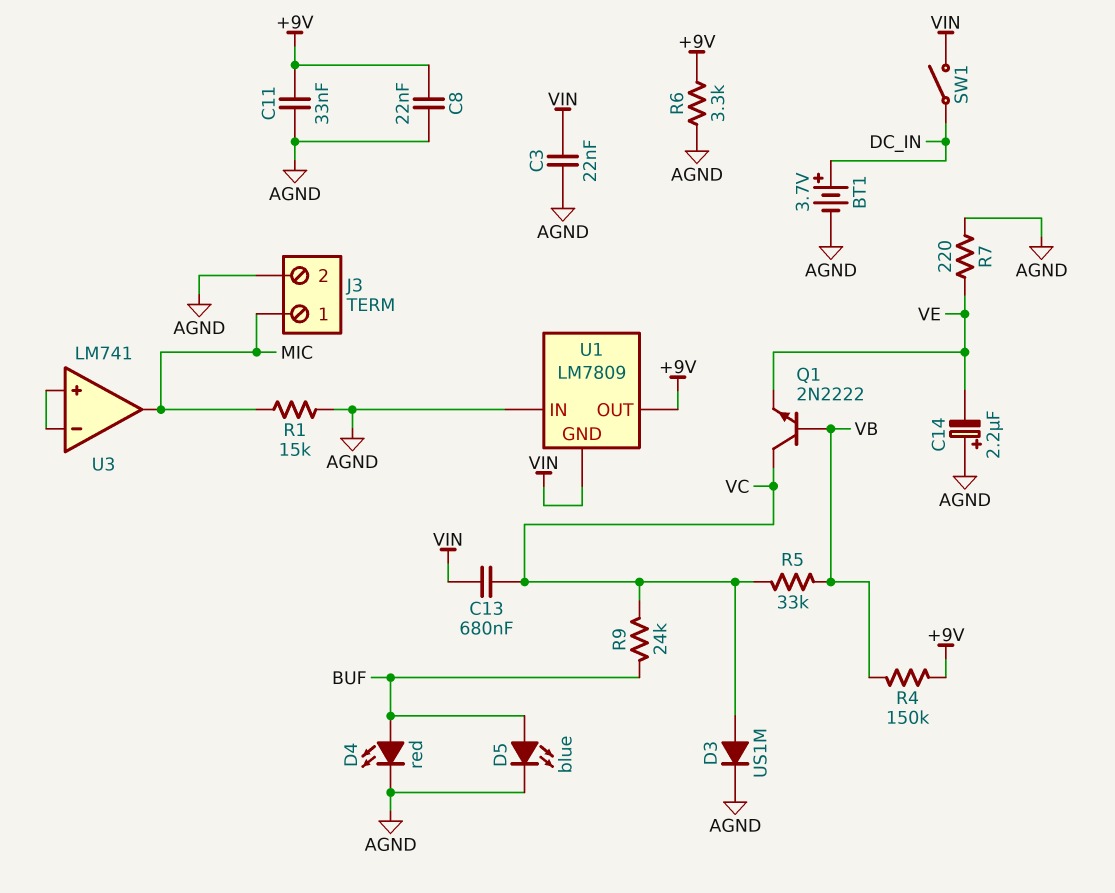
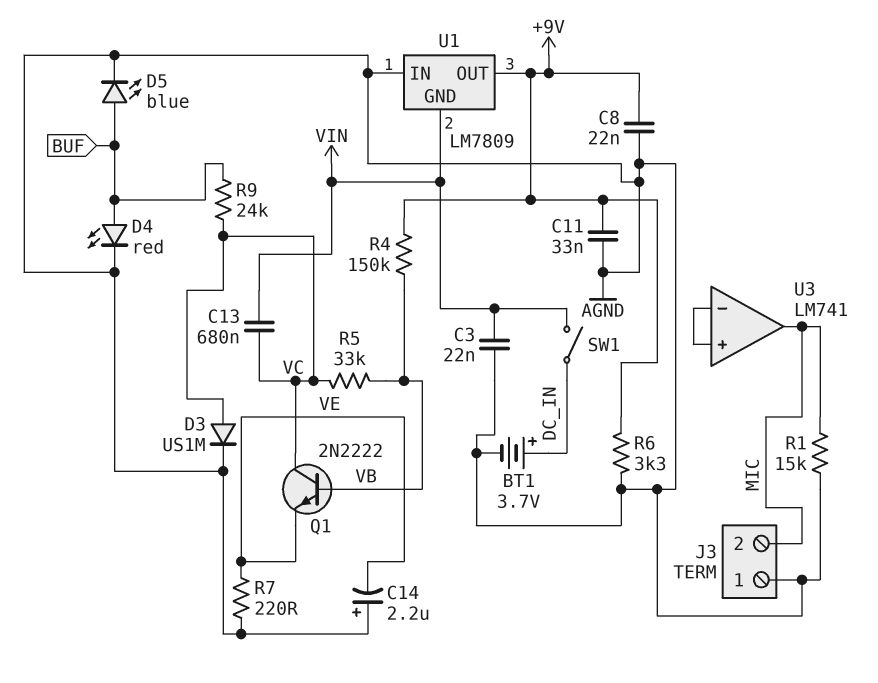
J3 pin 1: MIC -> AGND
J3 pin 2: AGND -> MIC

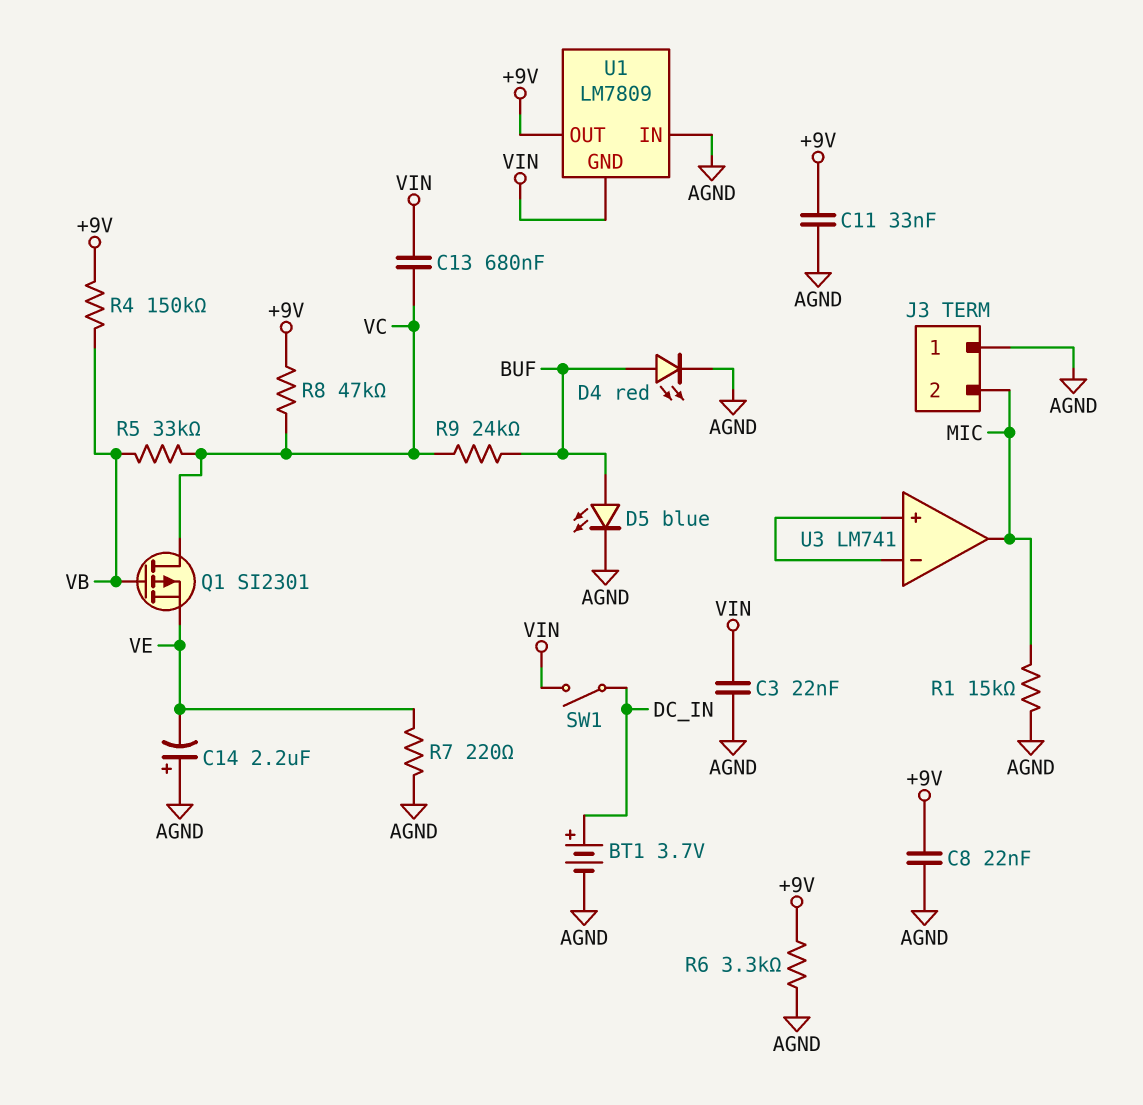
D3: diode US1M (A VC, K AGND) -> none
Q1: NPN 2N2222 (B VB, C VC, E VE) -> PMOS SI2301 (G VB, D VC, S VE)
R8: none -> 47k (+9V, VC)

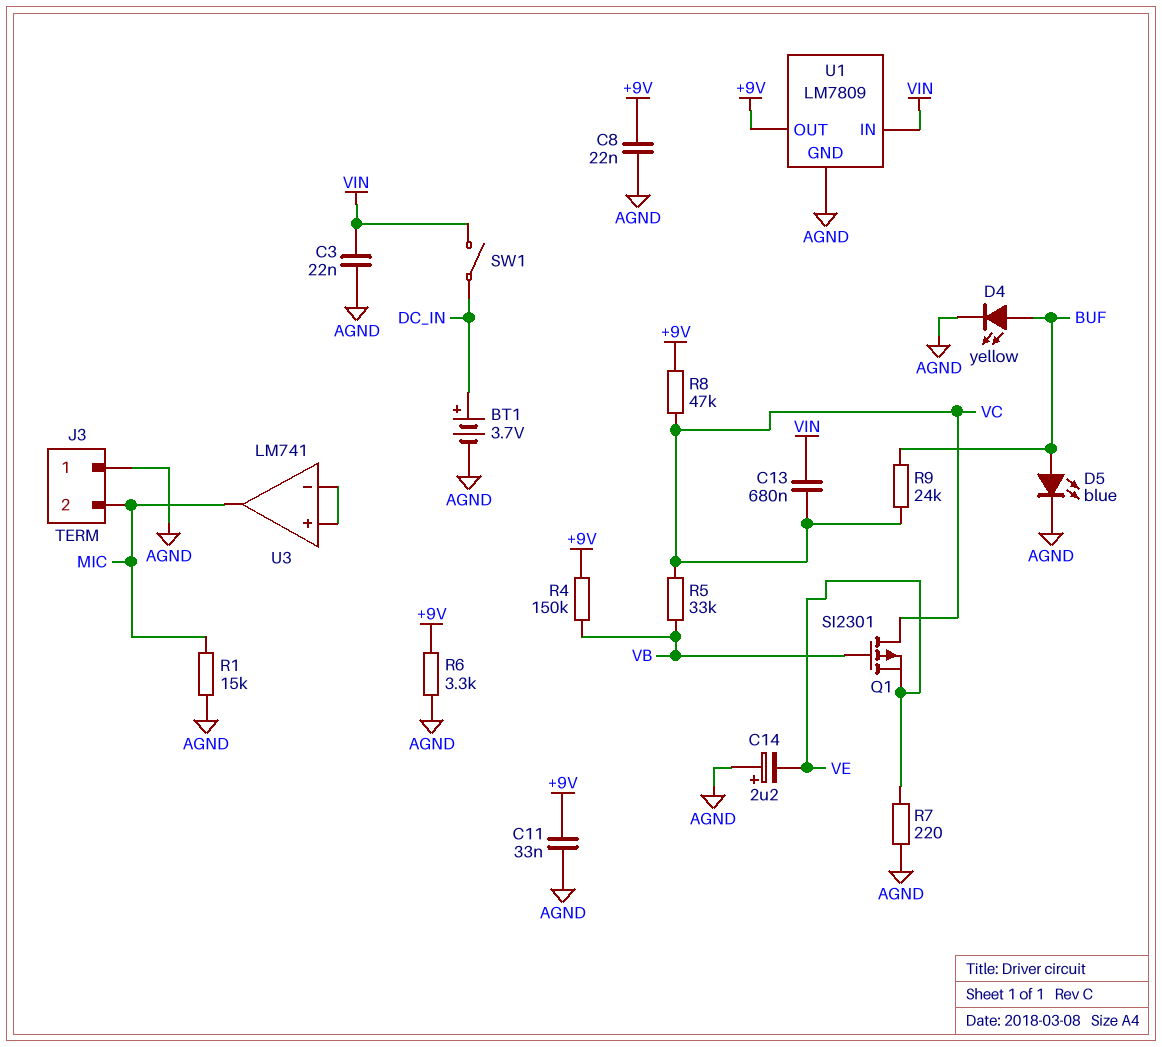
D4: LED red (A BUF, K AGND) -> LED yellow (A BUF, K AGND)
U1 pin GND: VIN -> AGND
U1 pin IN: AGND -> VIN

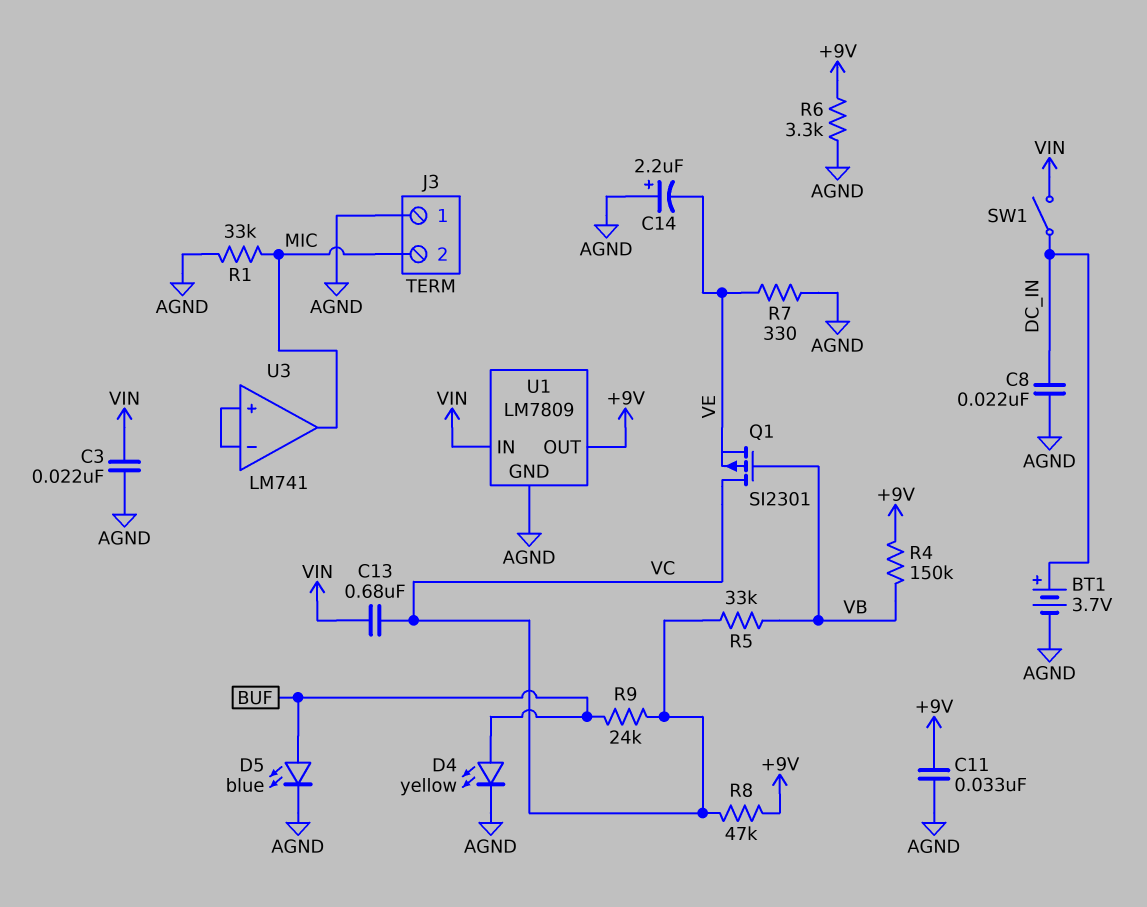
C8: 22nF (+9V, AGND) -> 22nF (AGND, DC_IN)
R1: 15k (AGND, MIC) -> 33k (AGND, MIC)
R7: 220 (AGND, VE) -> 330 (AGND, VE)

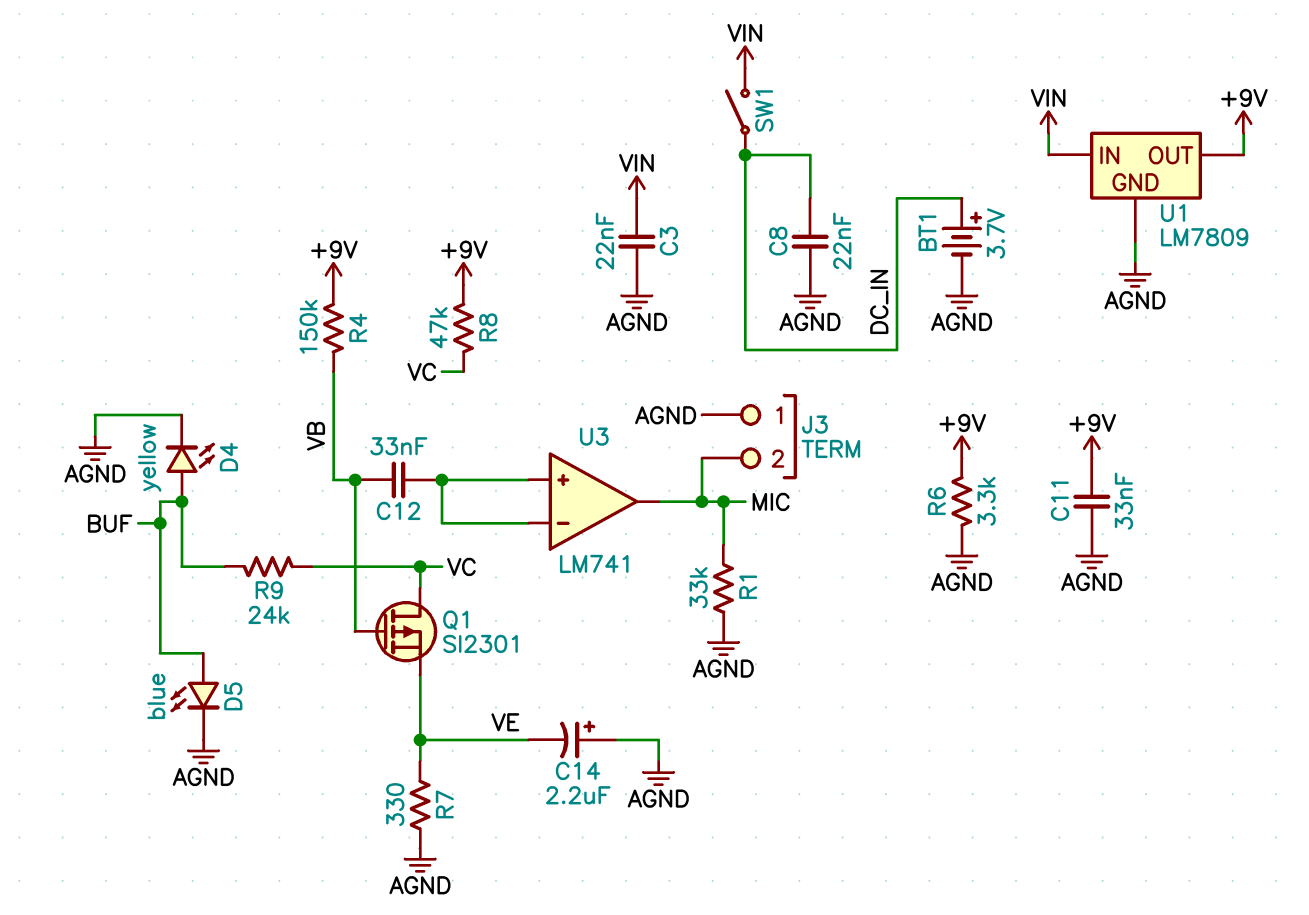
C12: none -> 33nF (U3/in+, VB)
C13: 680nF (VC, VIN) -> none
R5: 33k (VB, VC) -> none

